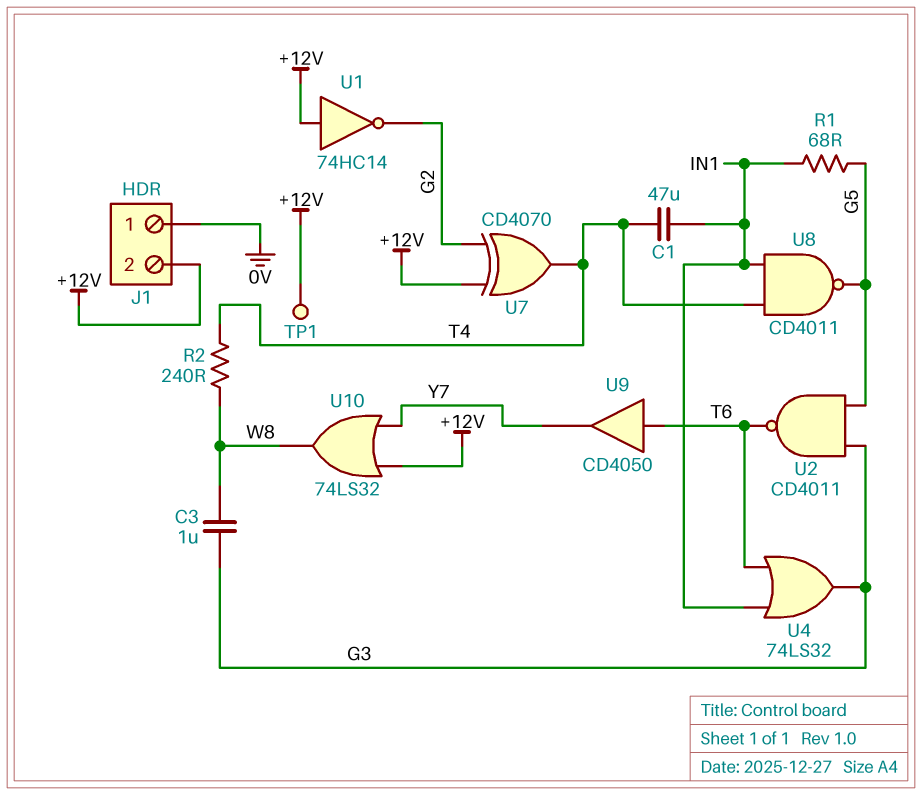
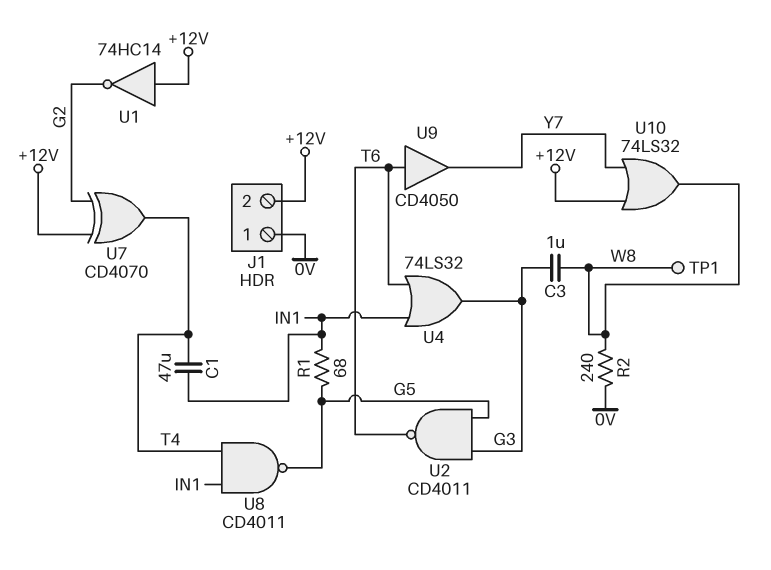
R2: 240 (T4, W8) -> 240 (0V, W8)
TP1: test point (+12V) -> test point (W8)

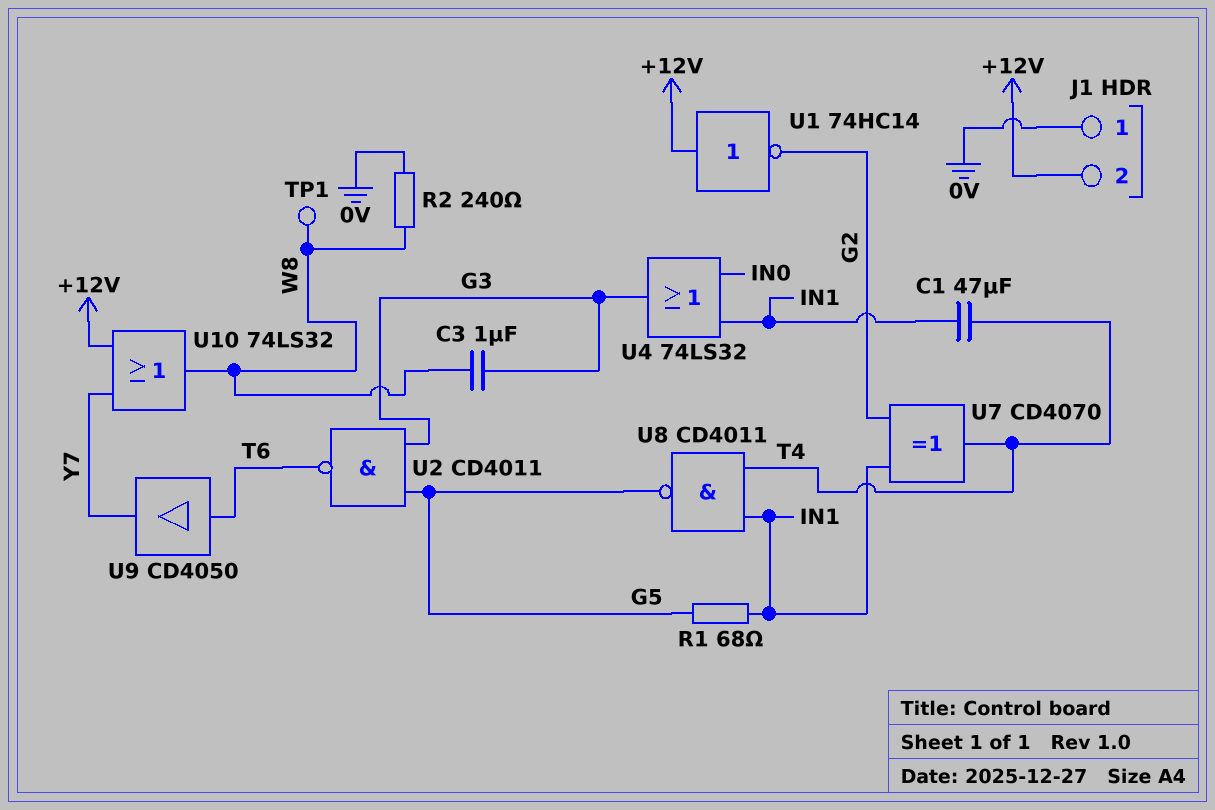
U4: OR 74LS32 (in IN1, in T6, out G3) -> OR 74LS32 (in IN0, in IN1, out G3)
U7: XOR CD4070 (in +12V, in G2, out T4) -> XOR CD4070 (in G2, in IN1, out T4)

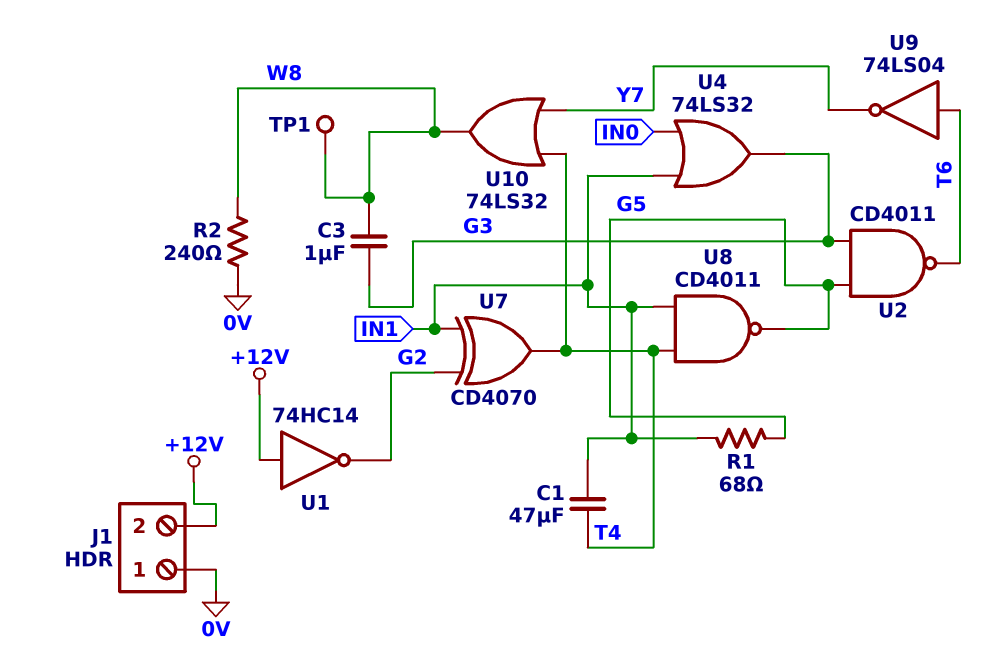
U9: buffer CD4050 (in T6, out Y7) -> NOT 74LS04 (in T6, out Y7)
U10: OR 74LS32 (in +12V, in Y7, out W8) -> OR 74LS32 (in T4, in Y7, out W8)

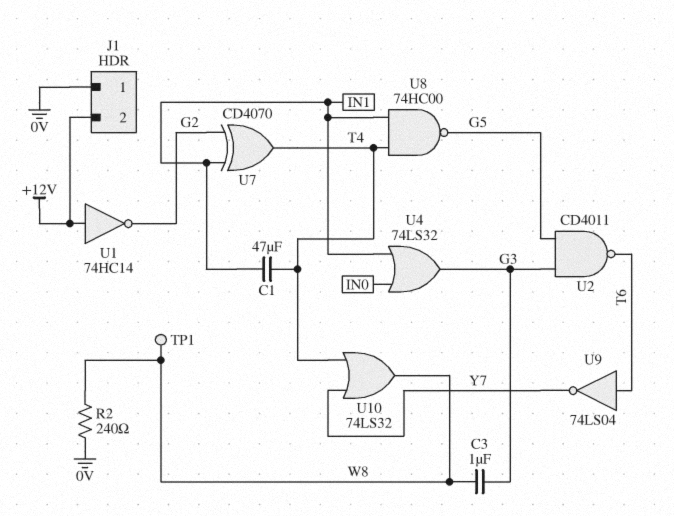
R1: 68 (G5, IN1) -> none
U8: NAND CD4011 (in IN1, in T4, out G5) -> NAND 74HC00 (in IN1, in T4, out G5)

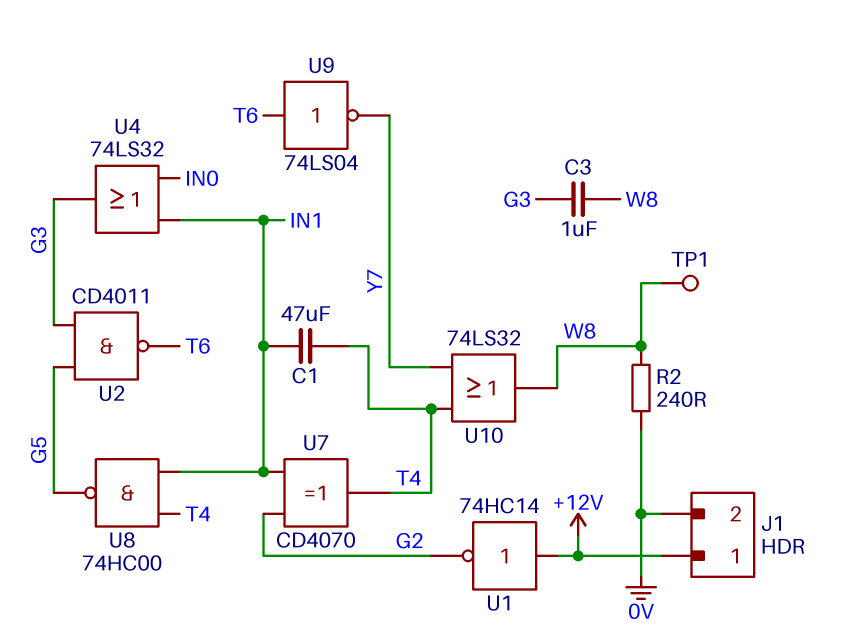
J1 pin 1: 0V -> +12V
J1 pin 2: +12V -> 0V

